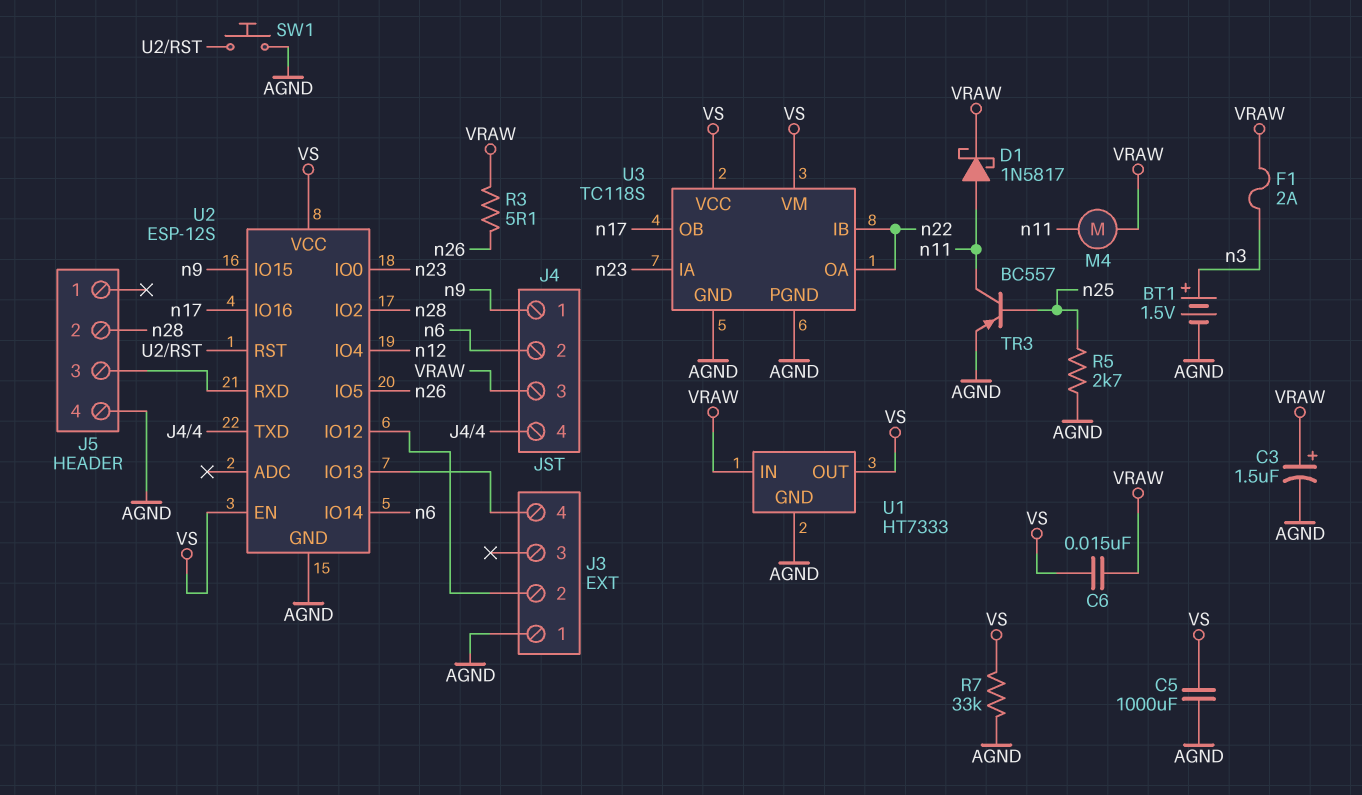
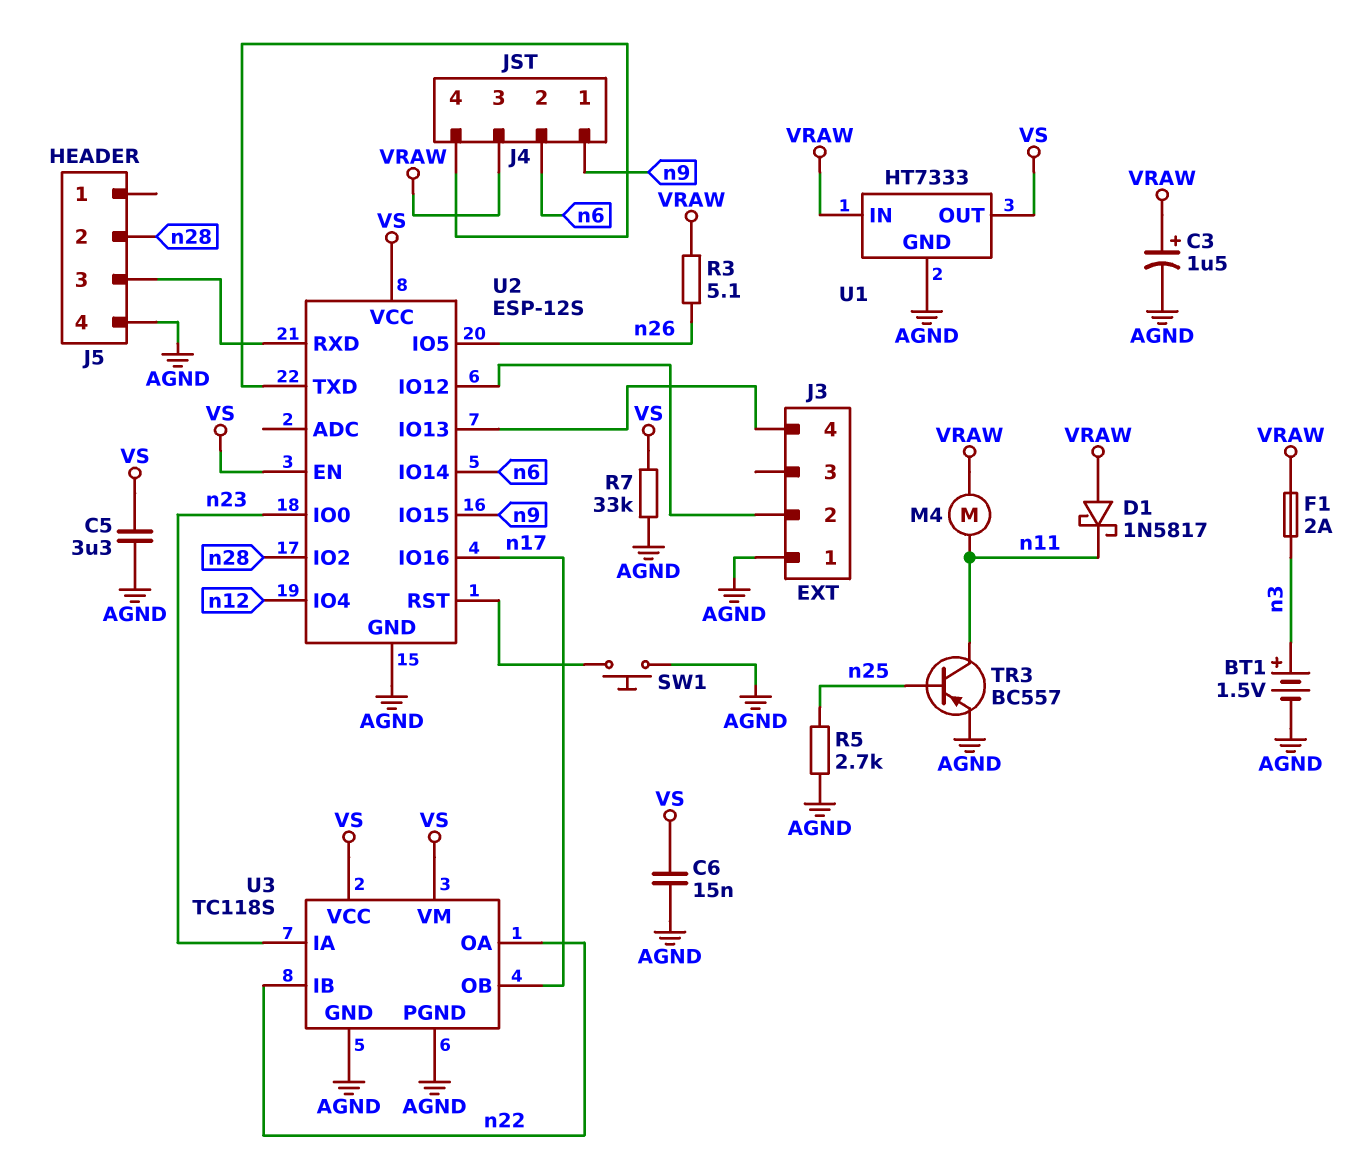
C5: 1000uF (AGND, VS) -> 3.3uF (AGND, VS)
C6: 15nF (VRAW, VS) -> 15nF (AGND, VS)
D1: schottky 1N5817 (A n11, K VRAW) -> schottky 1N5817 (A VRAW, K n11)

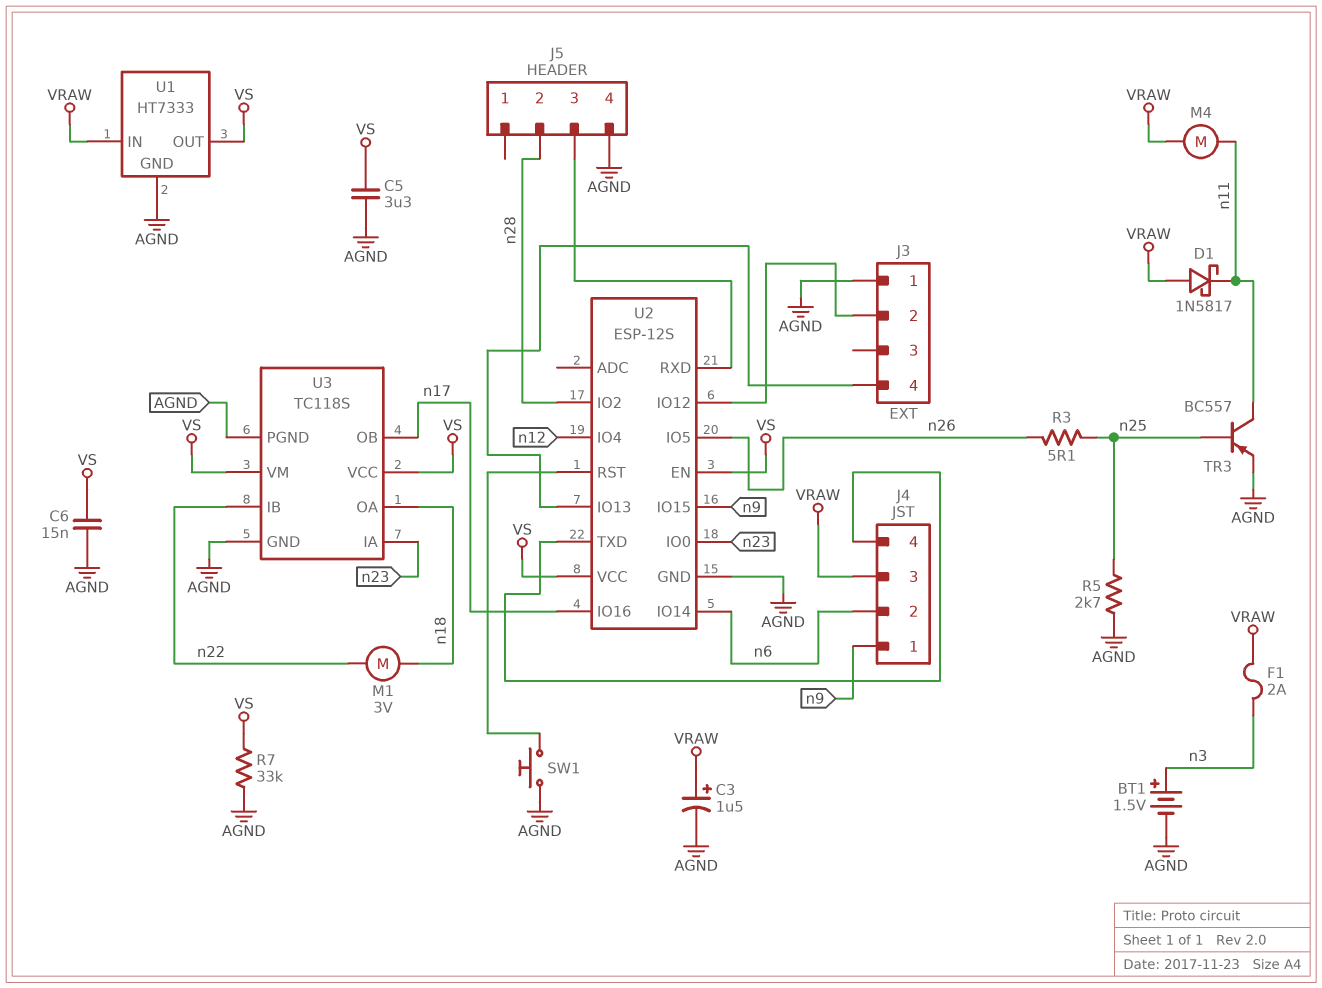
M1: none -> motor 3V (n18, n22)
R3: 5.1 (VRAW, n26) -> 5.1 (n25, n26)
U3 pin OA: n22 -> n18

